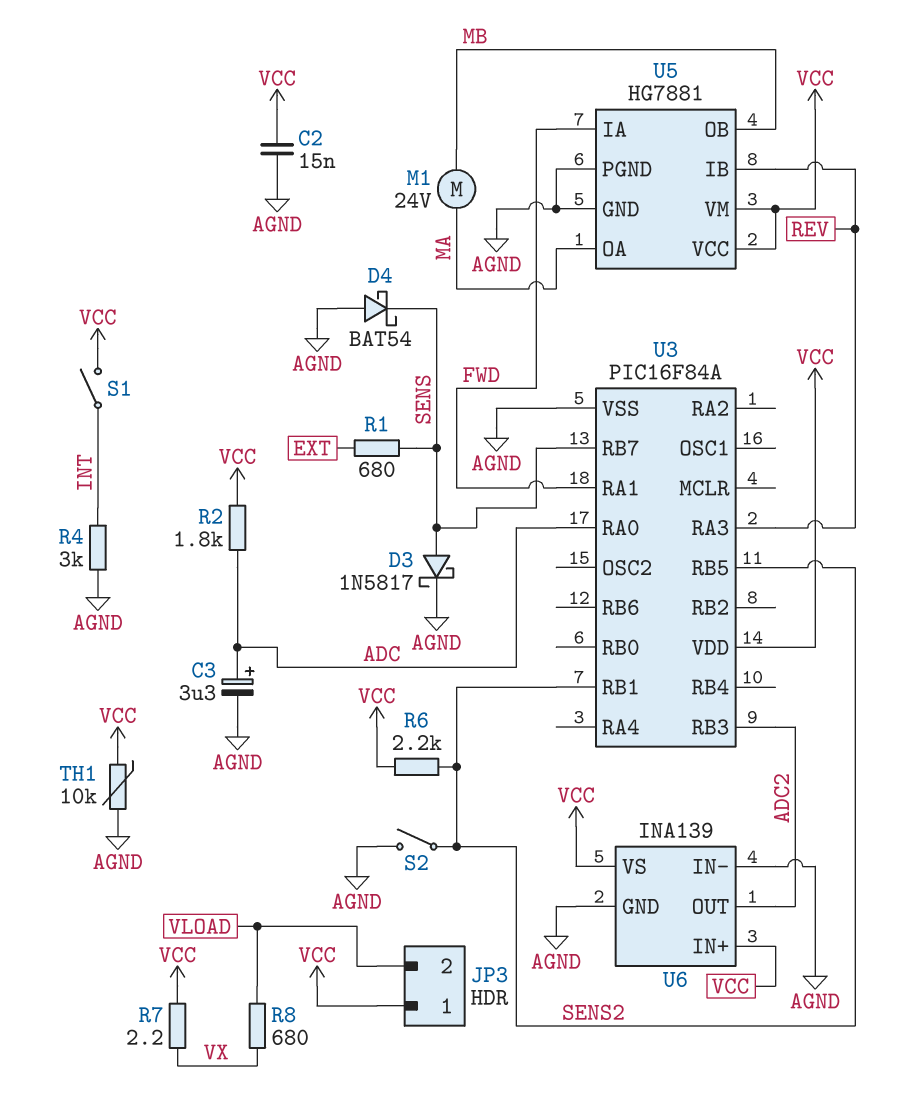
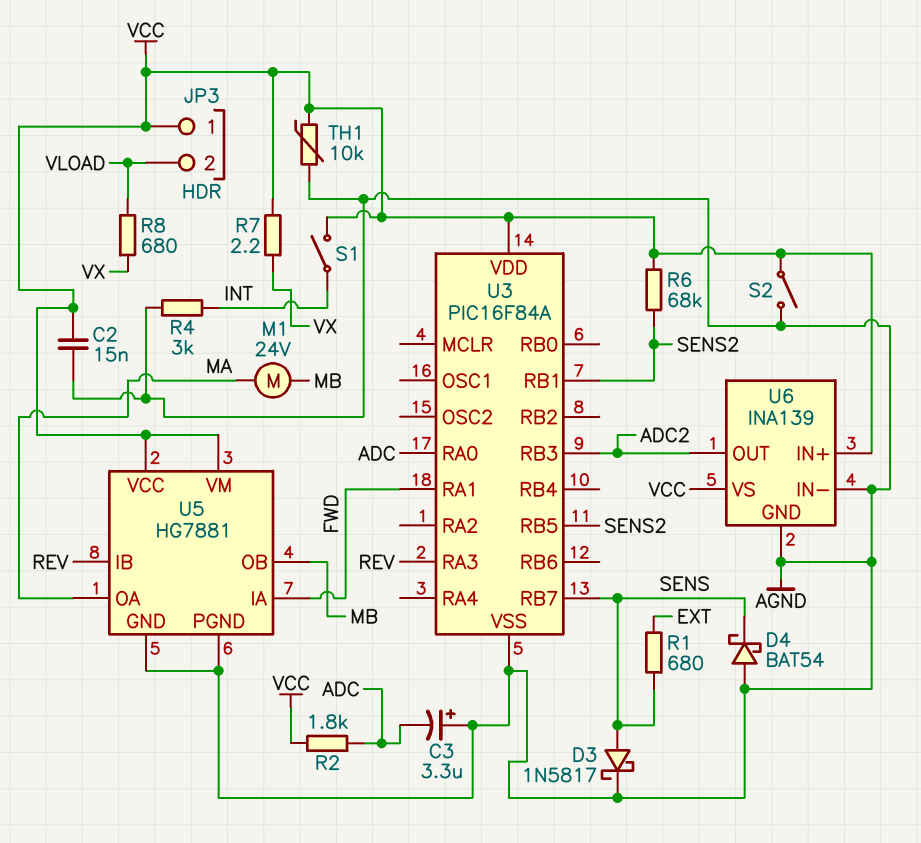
C3: 3.3uF (plus ADC, minus AGND) -> 3.3uF (plus AGND, minus ADC)
R6: 2.2k (SENS2, VCC) -> 68k (SENS2, VCC)
S2: switch (AGND, SENS2) -> switch (AGND, VCC)

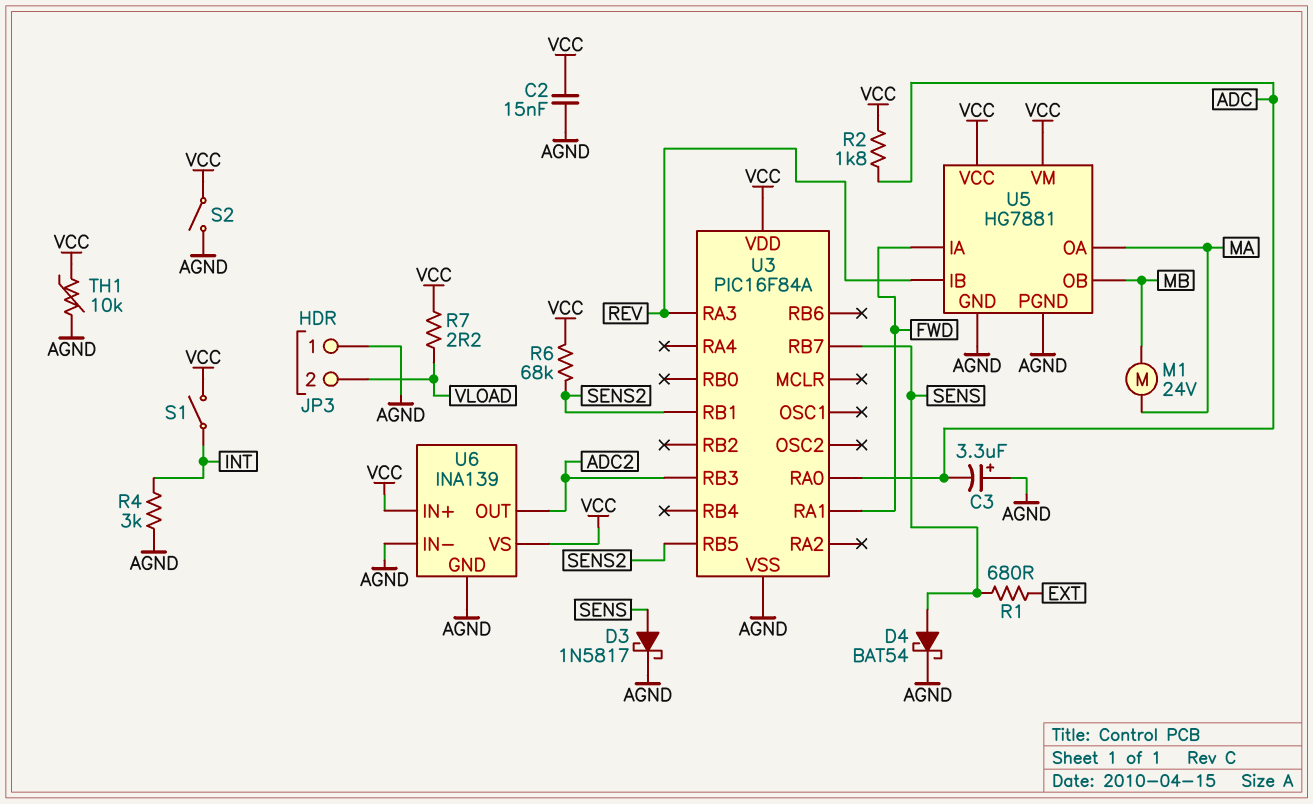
D4: schottky BAT54 (A AGND, K SENS) -> schottky BAT54 (A SENS, K AGND)
JP3 pin 1: VCC -> AGND
R7: 2.2 (VCC, VX) -> 2.2 (VCC, VLOAD)
R8: 680 (VLOAD, VX) -> none

